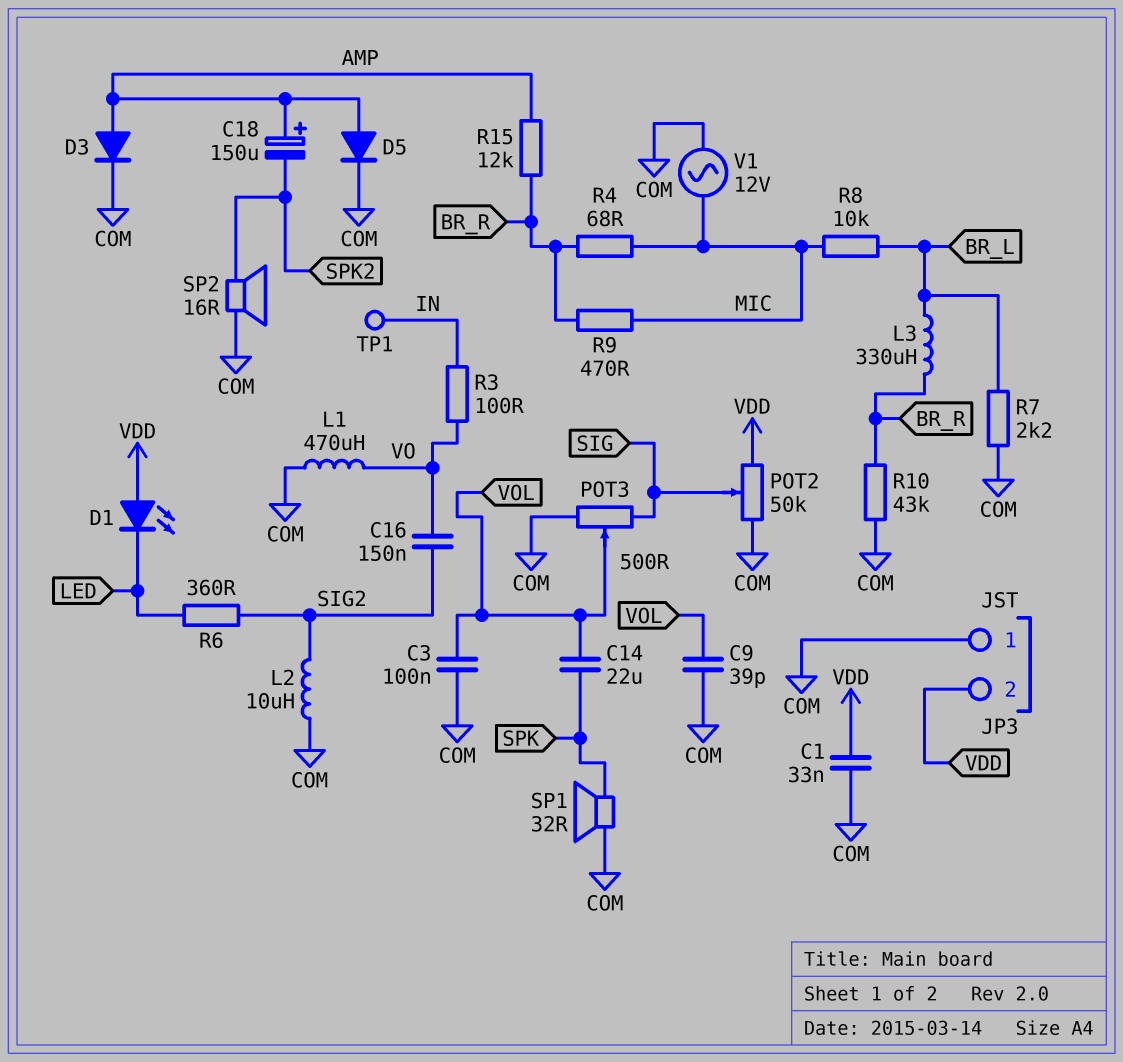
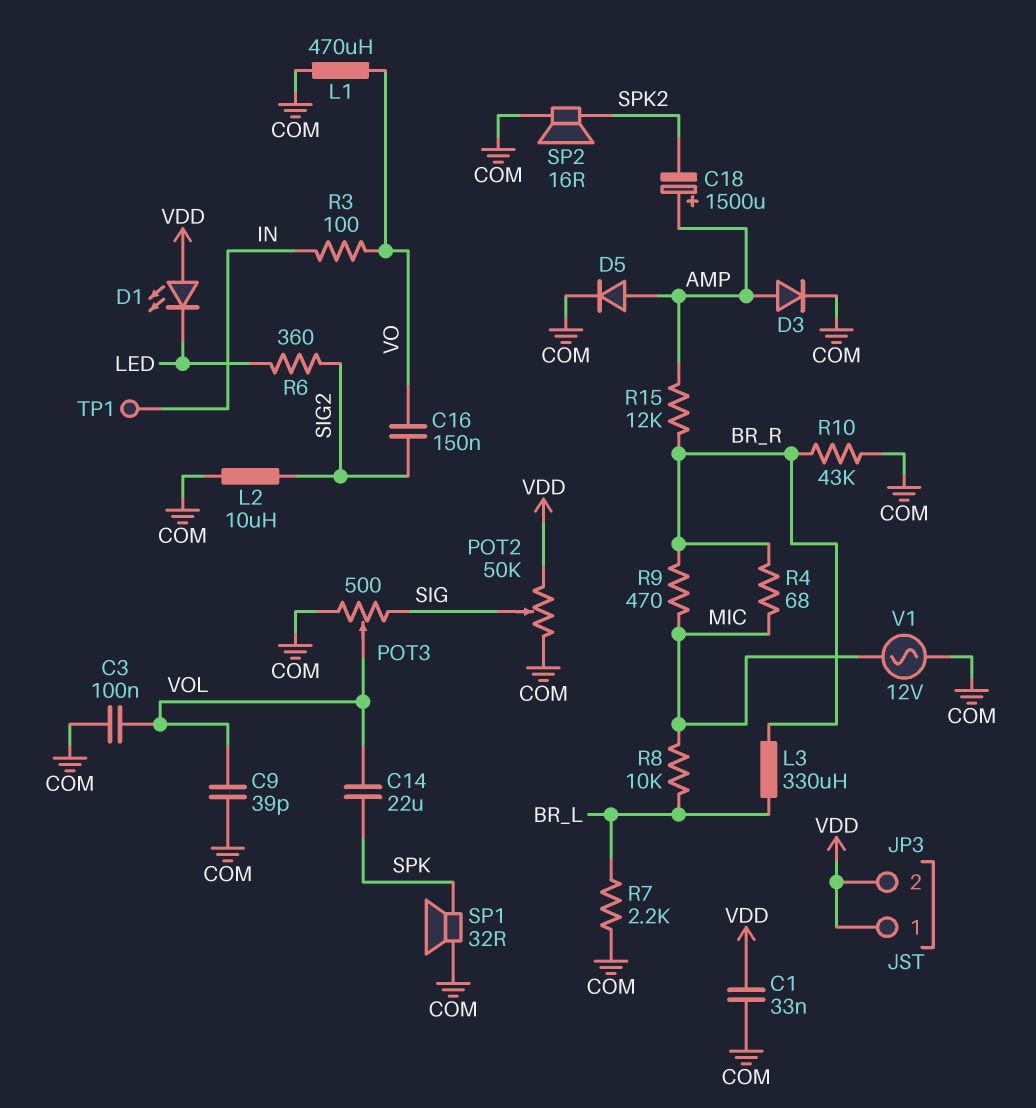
C18: 150uF (plus AMP, minus SPK2) -> 1500uF (plus AMP, minus SPK2)
JP3 pin 1: COM -> VDD

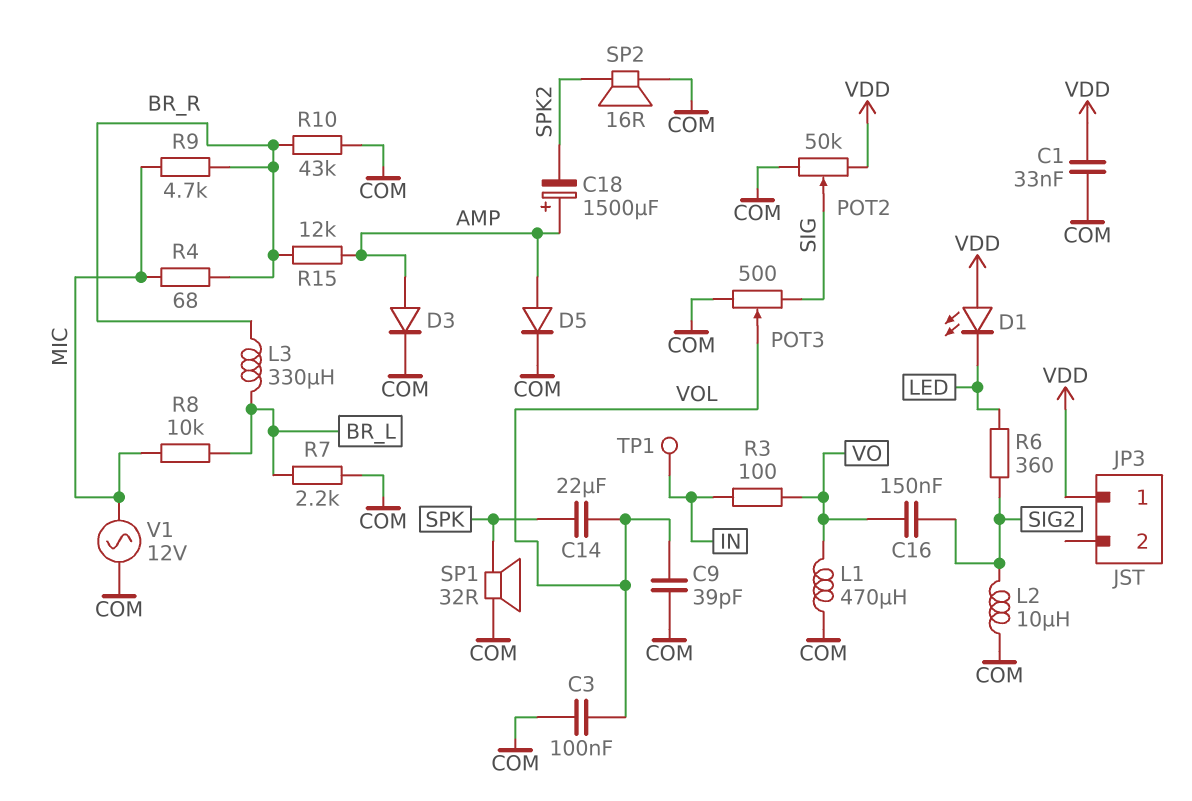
JP3 pin 2: VDD -> none
R9: 470 (BR_R, MIC) -> 4.7k (BR_R, MIC)

